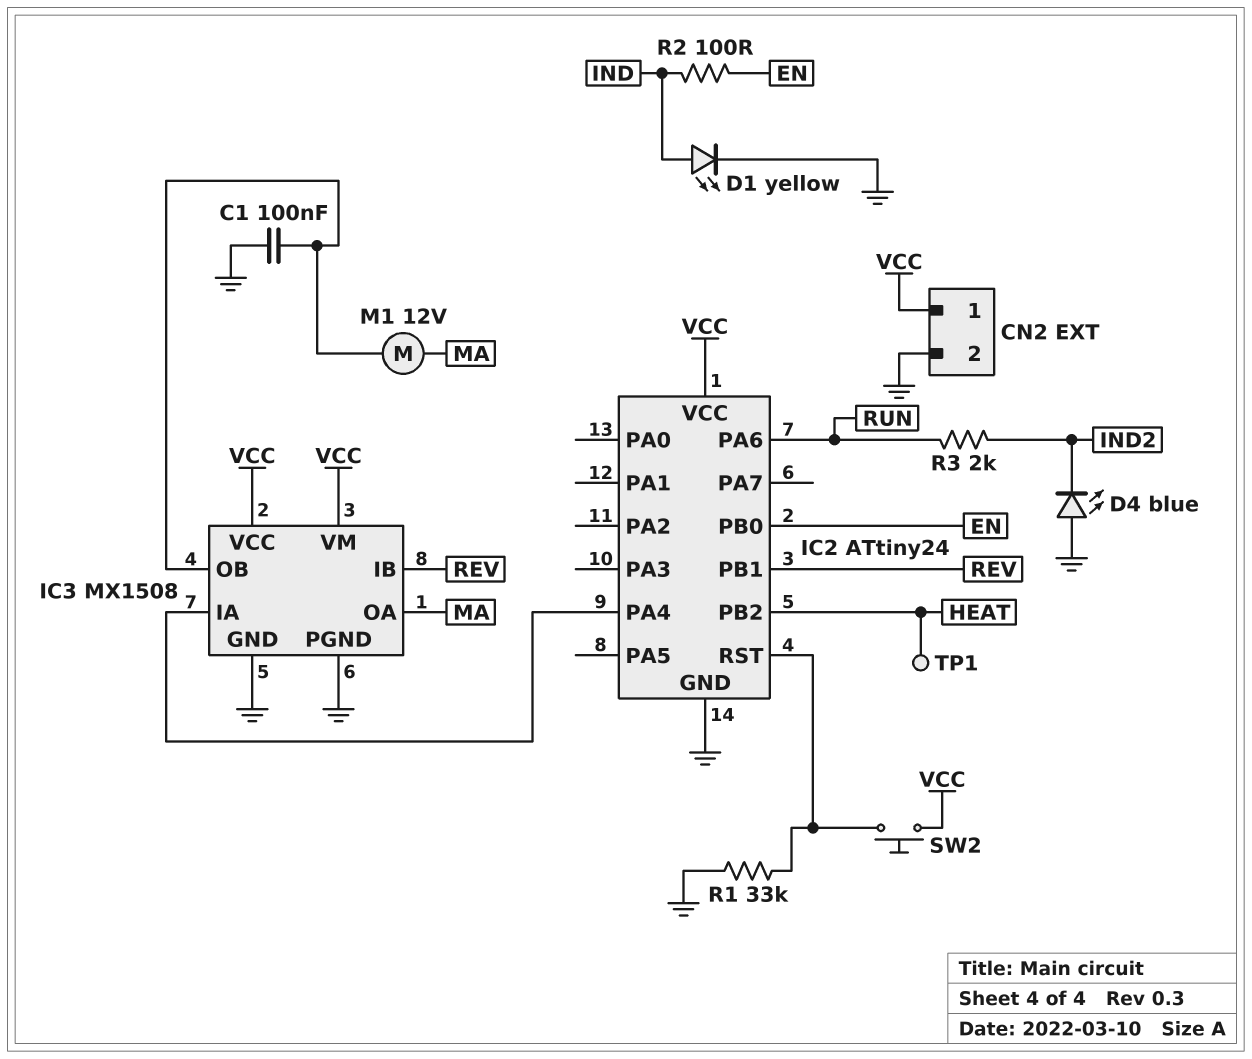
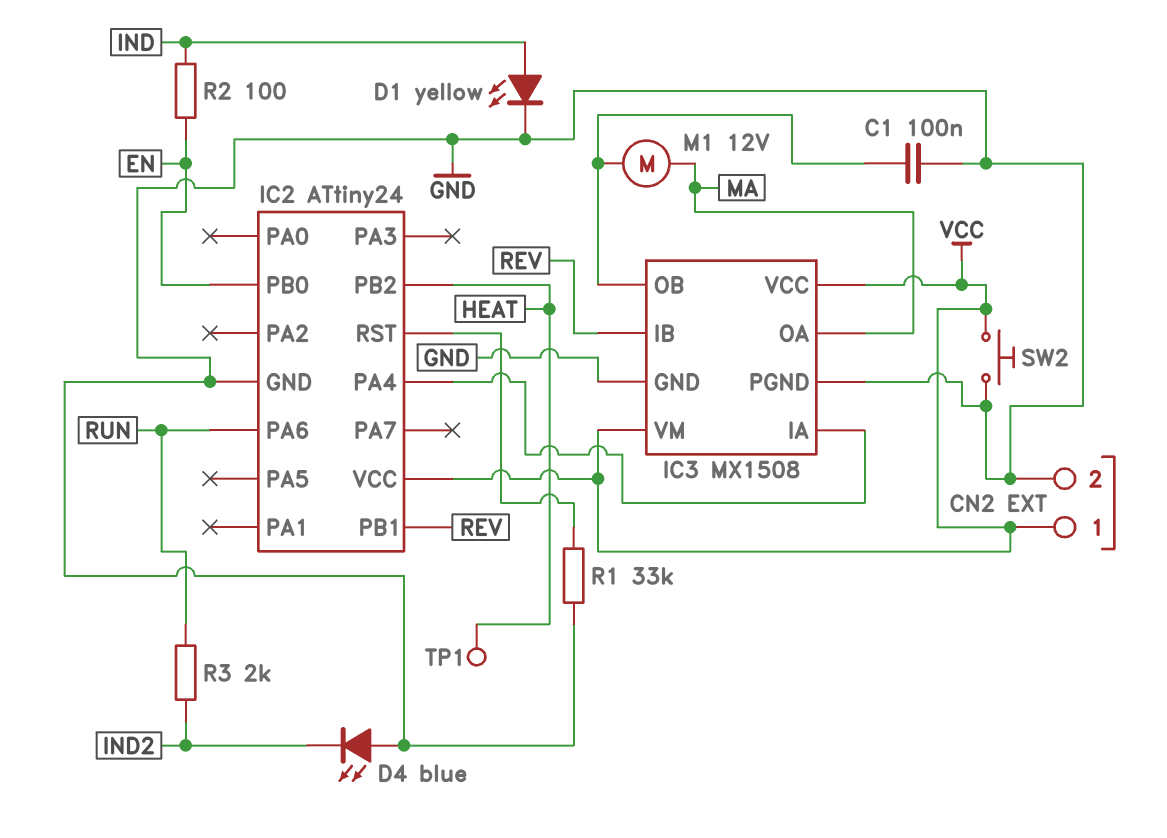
SW2: button (IC2/RST, VCC) -> button (GND, VCC)

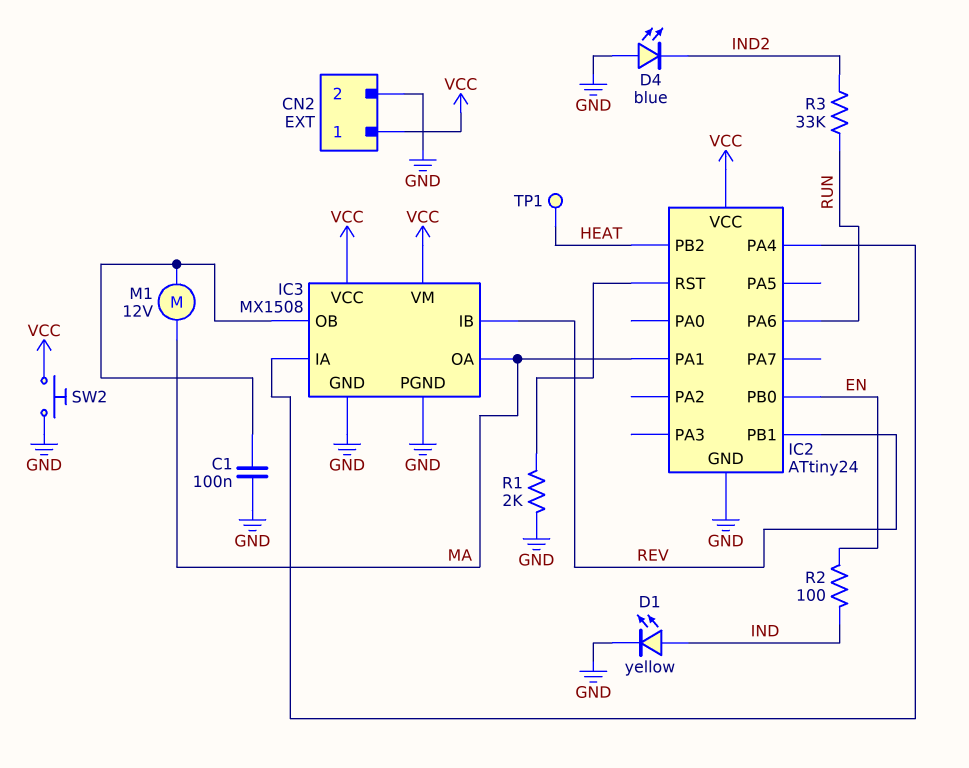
IC2 pin PA1: none -> MA
R1: 33k (GND, IC2/RST) -> 2k (GND, IC2/RST)
R3: 2k (IND2, RUN) -> 33k (IND2, RUN)

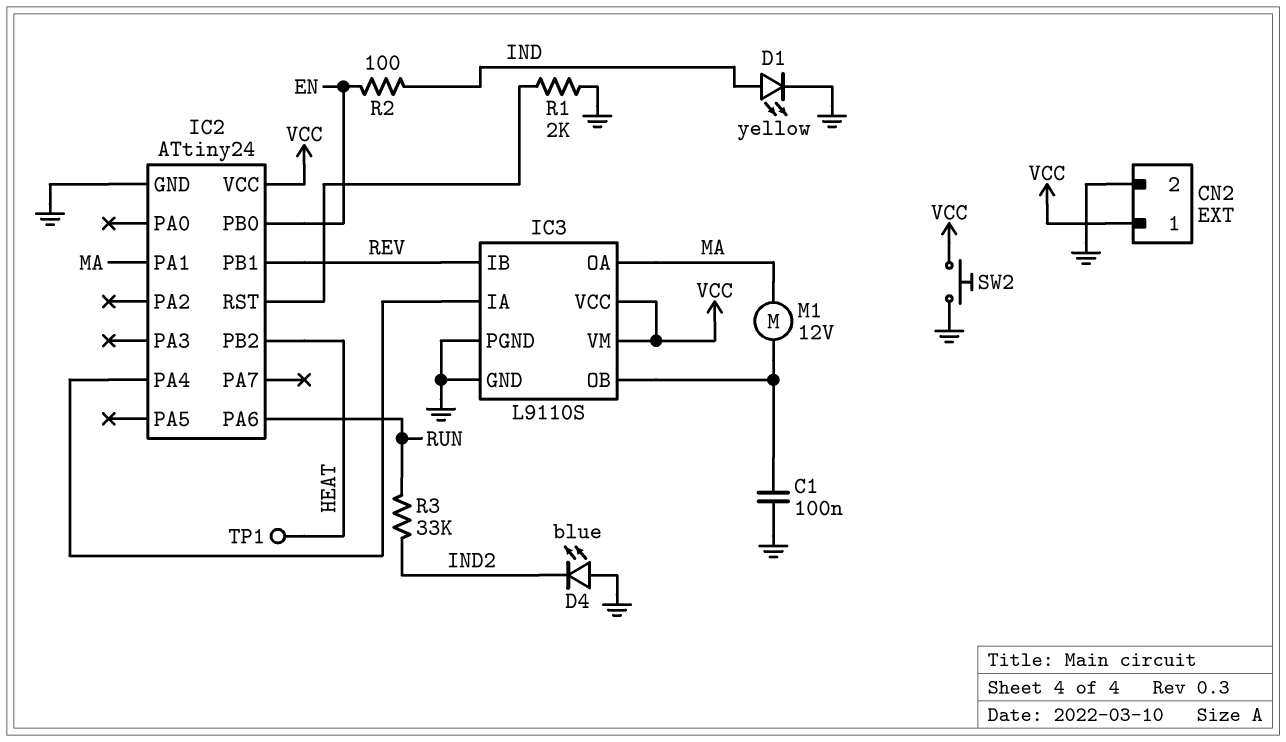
IC3: MX1508 -> L9110S

